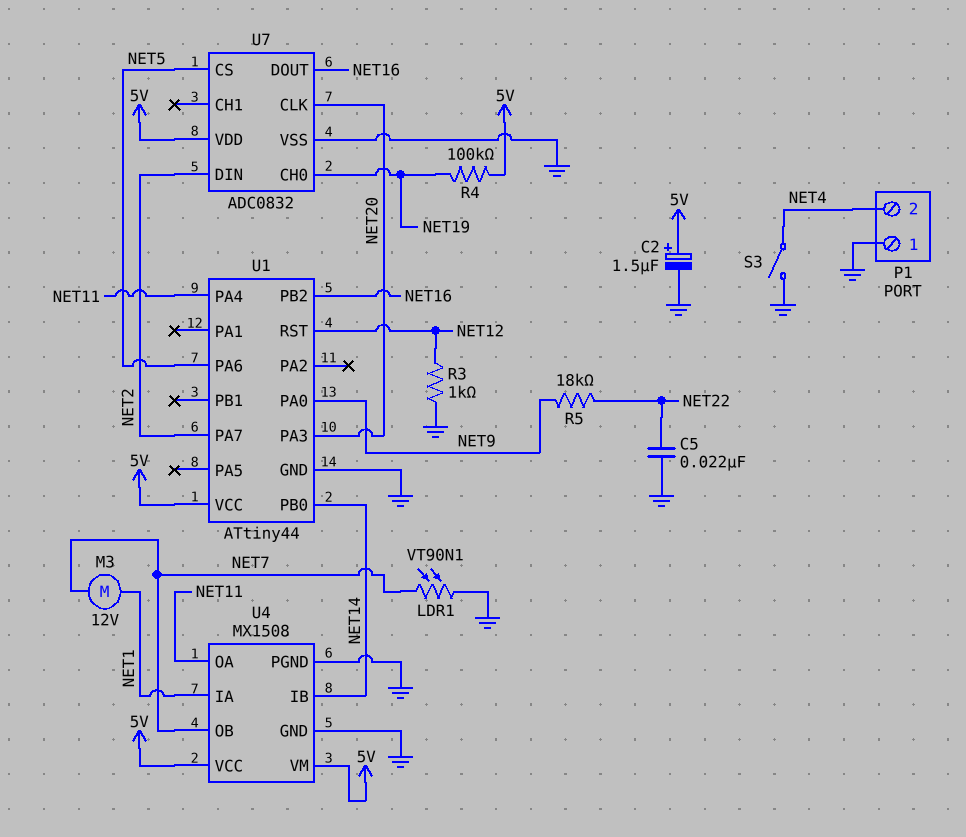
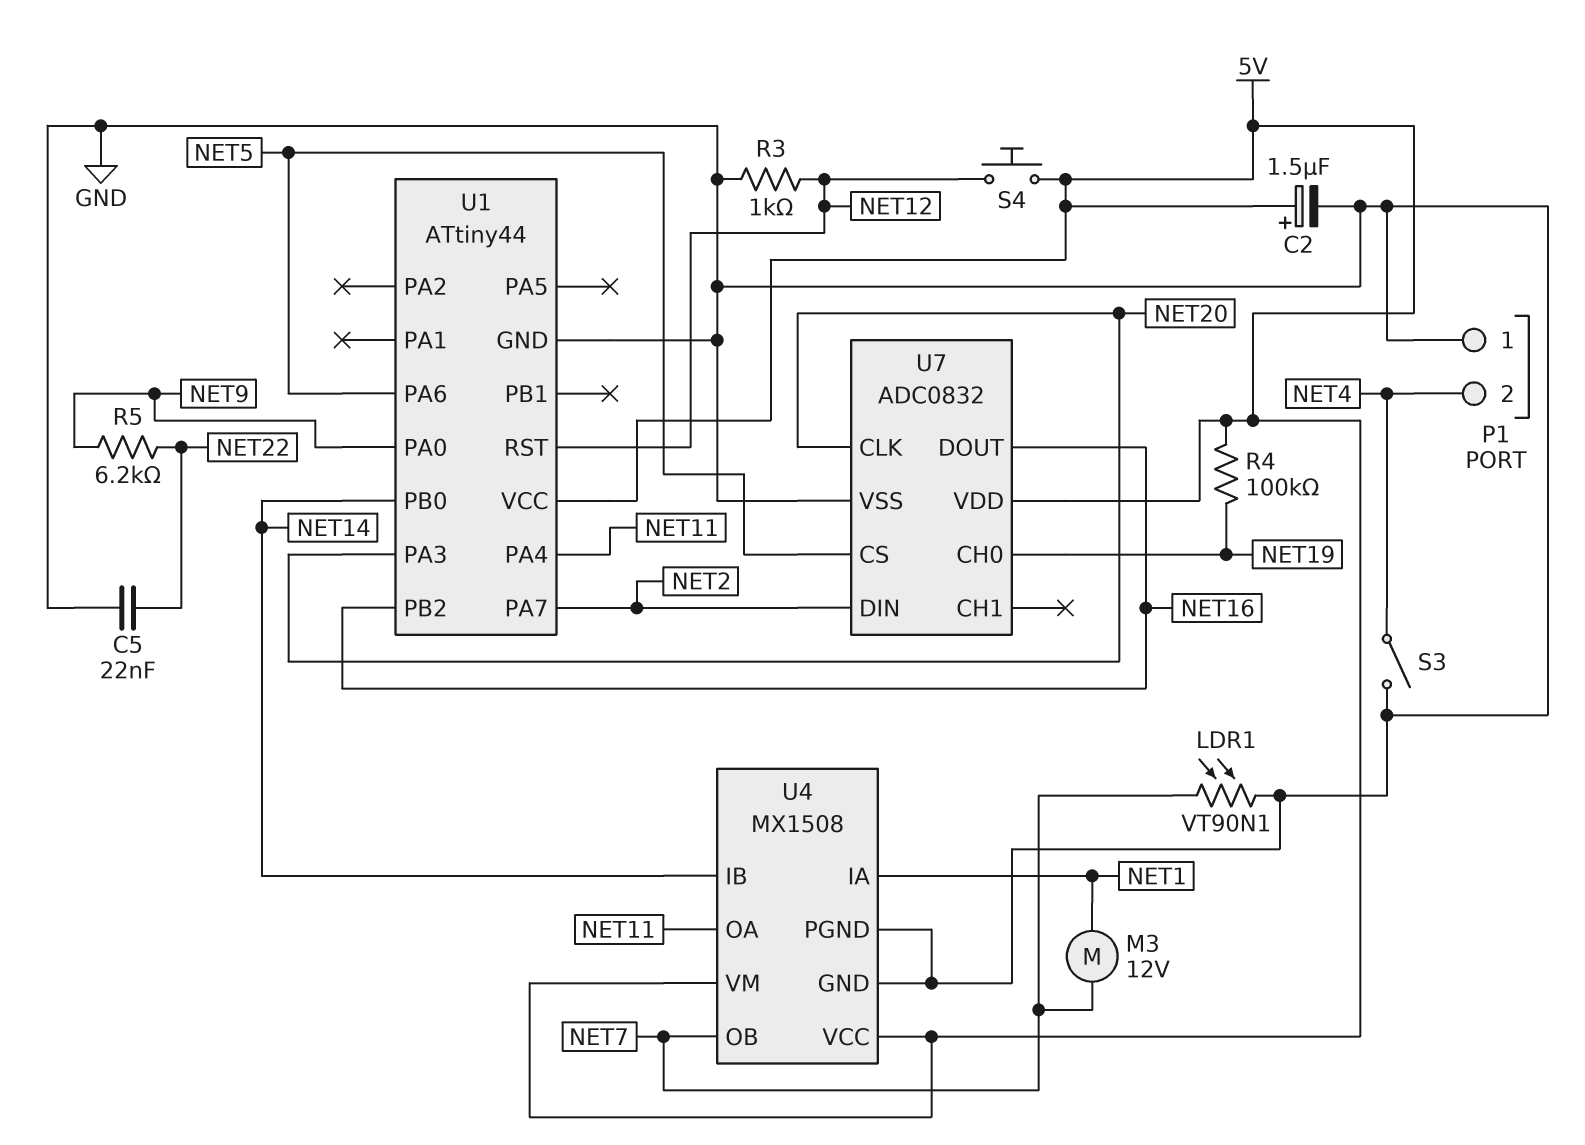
R5: 18k (NET9, NET22) -> 6.2k (NET9, NET22)
S4: none -> button (5V, NET12)

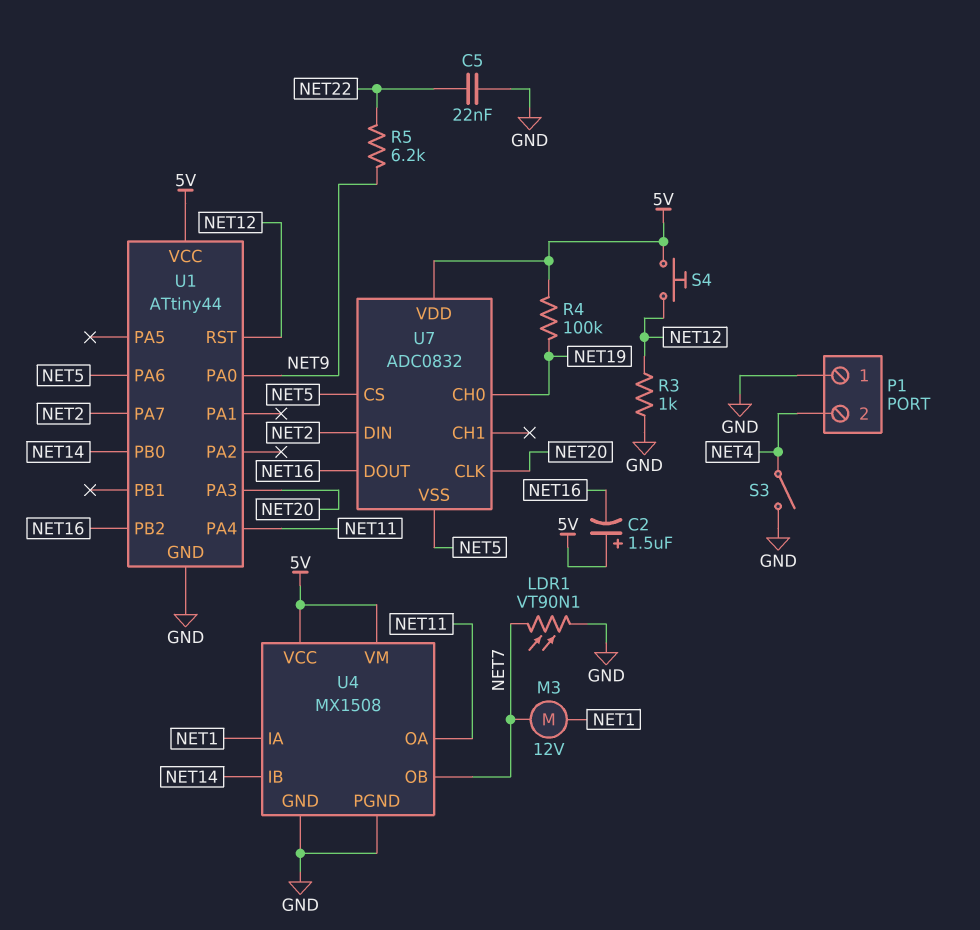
C2: 1.5uF (plus 5V, minus GND) -> 1.5uF (plus 5V, minus NET16)
U7 pin VSS: GND -> NET5

